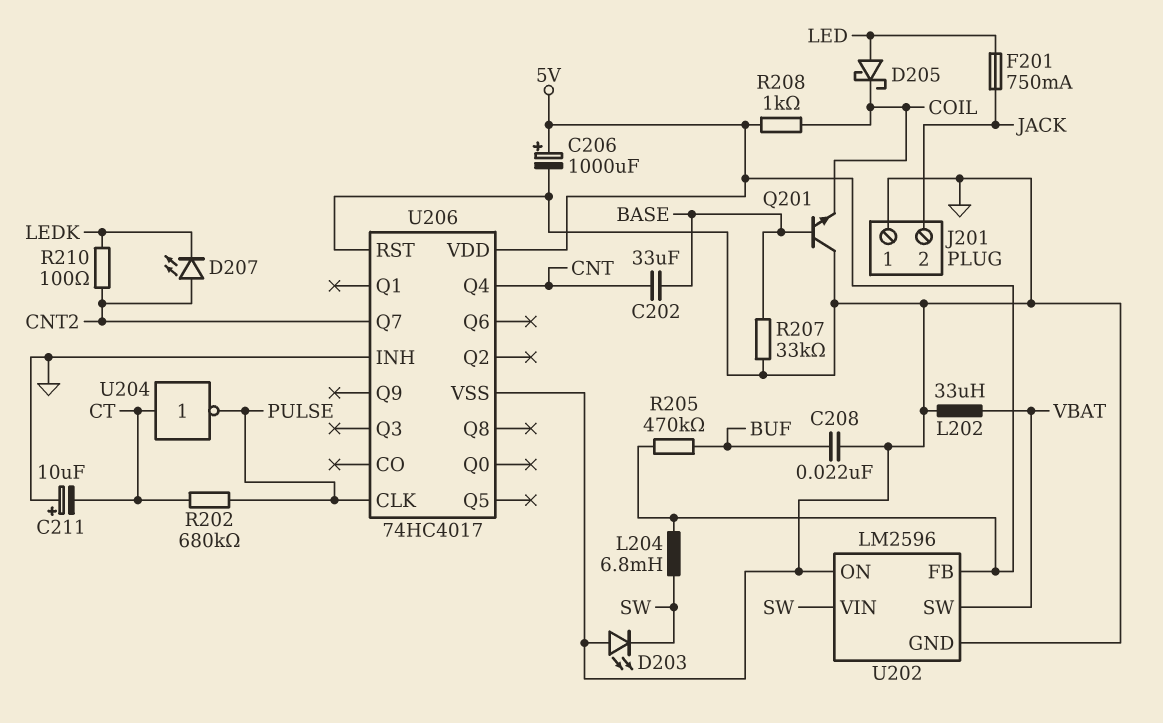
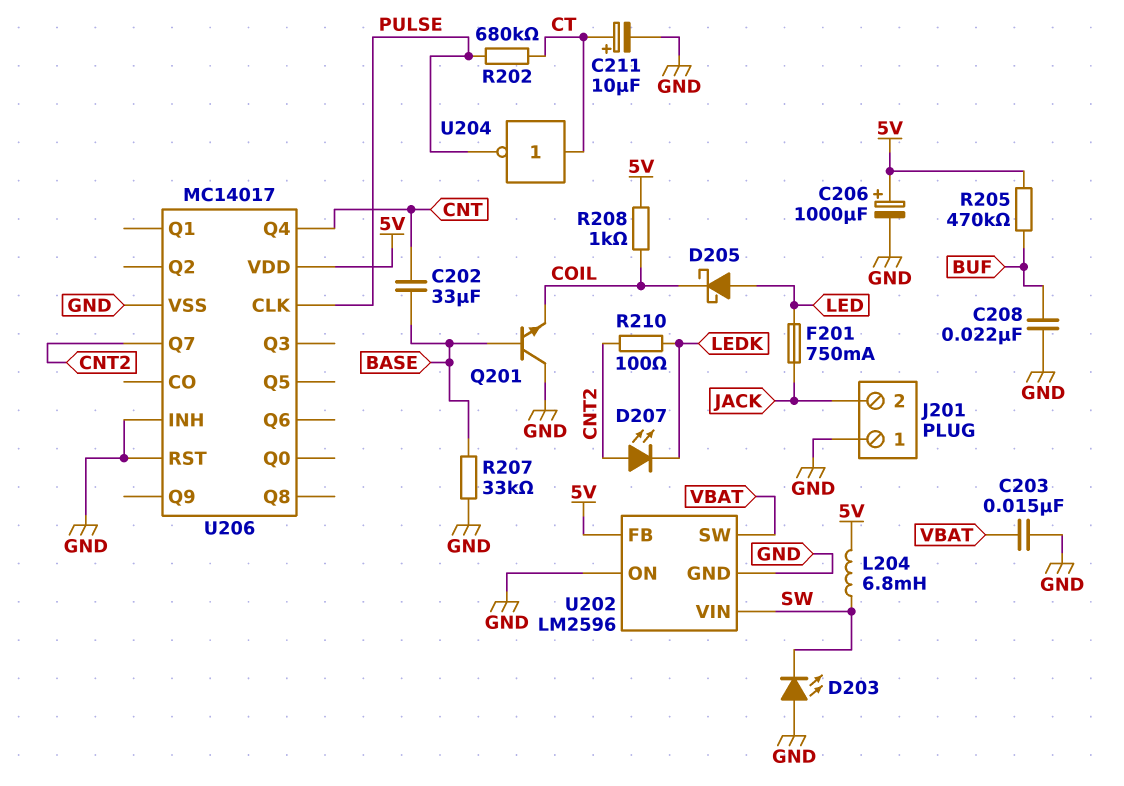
C203: none -> 15nF (GND, VBAT)
C211: 10uF (plus GND, minus CT) -> 10uF (plus CT, minus GND)
L202: 33uH (GND, VBAT) -> none
U206: 74HC4017 -> MC14017

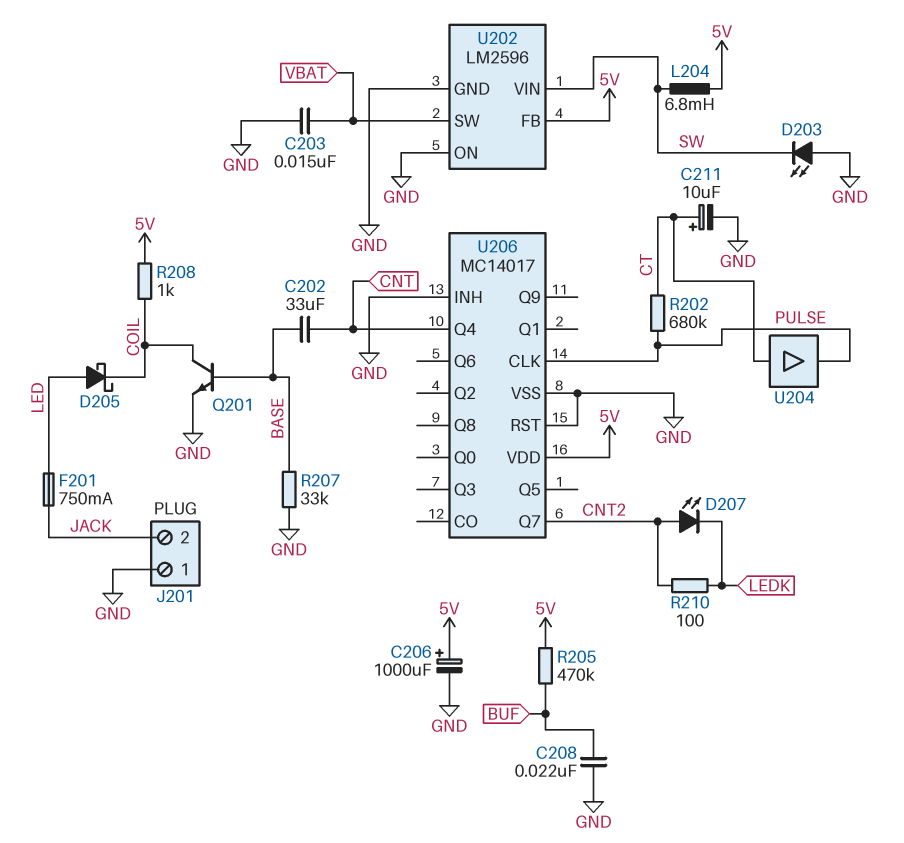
Q201: NPN (B BASE, C GND, E COIL) -> NPN (B BASE, C COIL, E GND)
U204: NOT (in CT, out PULSE) -> buffer (in CT, out PULSE)

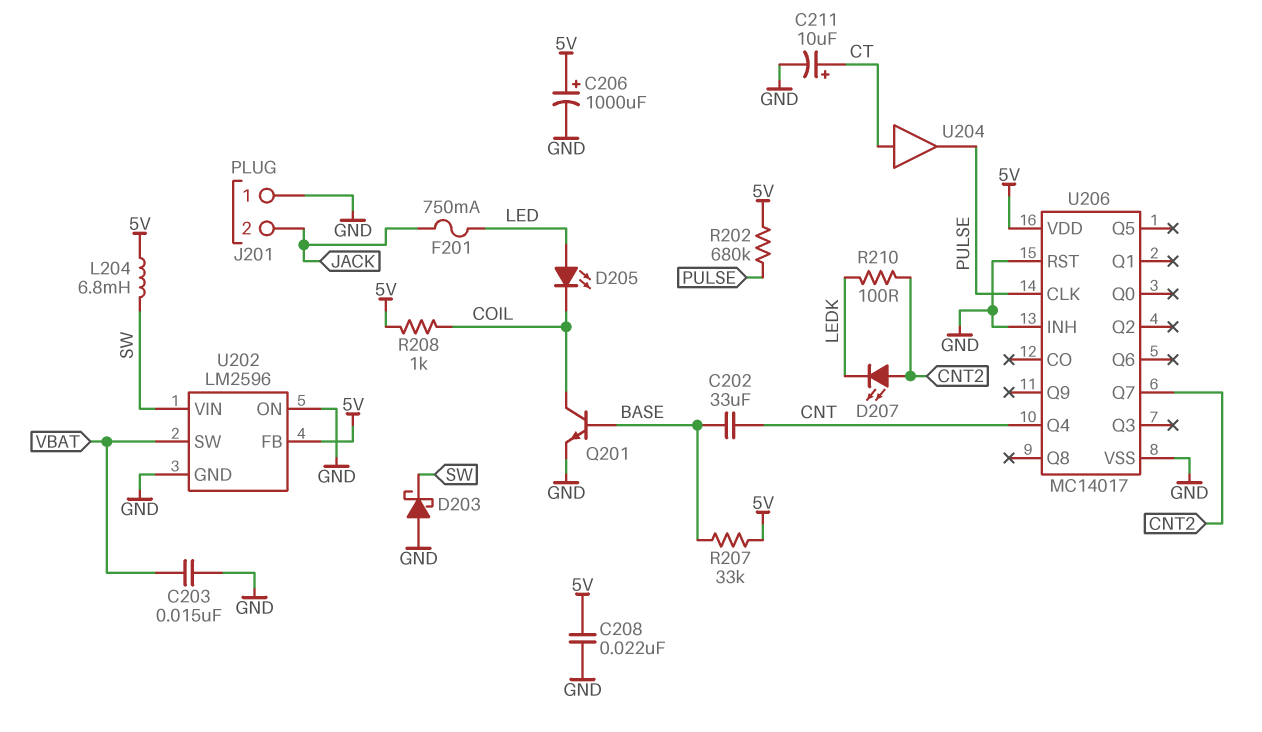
C208: 22nF (BUF, GND) -> 22nF (5V, GND)
D203: LED (A GND, K SW) -> schottky (A GND, K SW)
D205: schottky (A LED, K COIL) -> LED (A LED, K COIL)
R202: 680k (CT, PULSE) -> 680k (5V, PULSE)
R205: 470k (5V, BUF) -> none
R207: 33k (BASE, GND) -> 33k (5V, BASE)

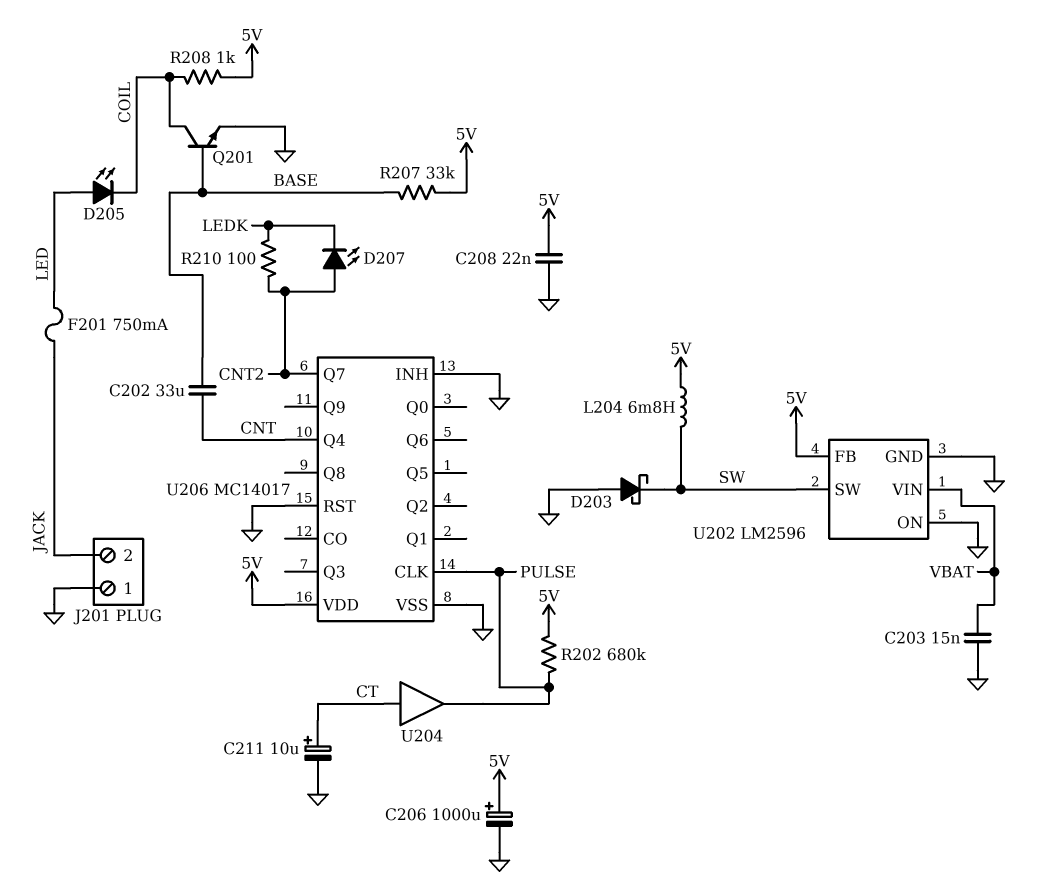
U202 pin SW: VBAT -> SW
U202 pin VIN: SW -> VBAT

